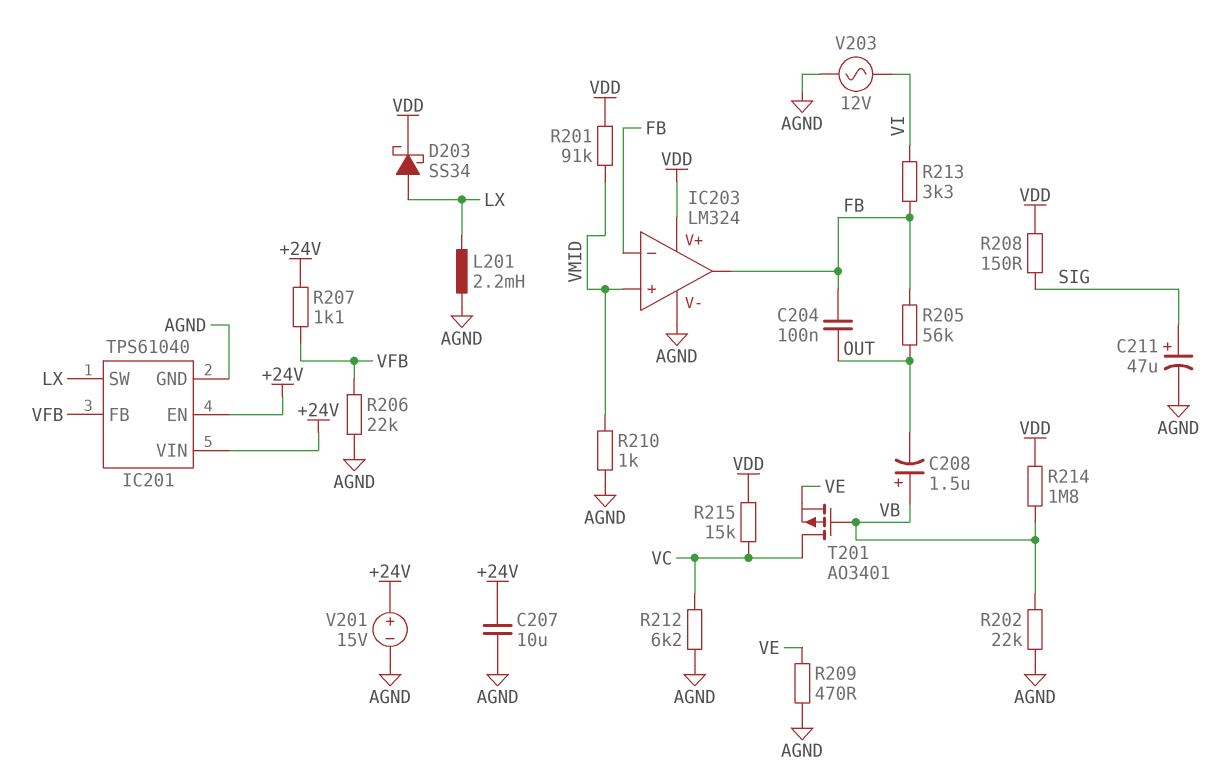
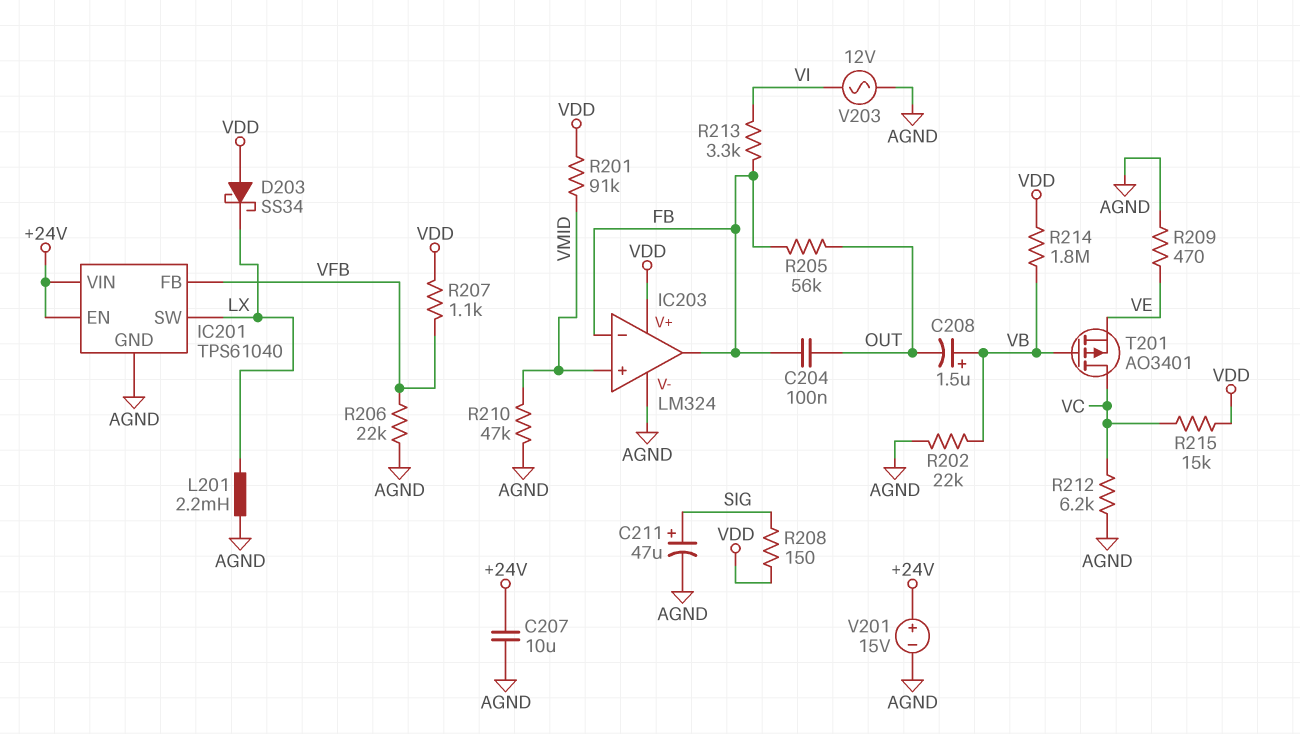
D203: schottky SS34 (A LX, K VDD) -> schottky SS34 (A VDD, K LX)
R207: 1.1k (+24V, VFB) -> 1.1k (VDD, VFB)
R210: 1k (AGND, VMID) -> 47k (AGND, VMID)

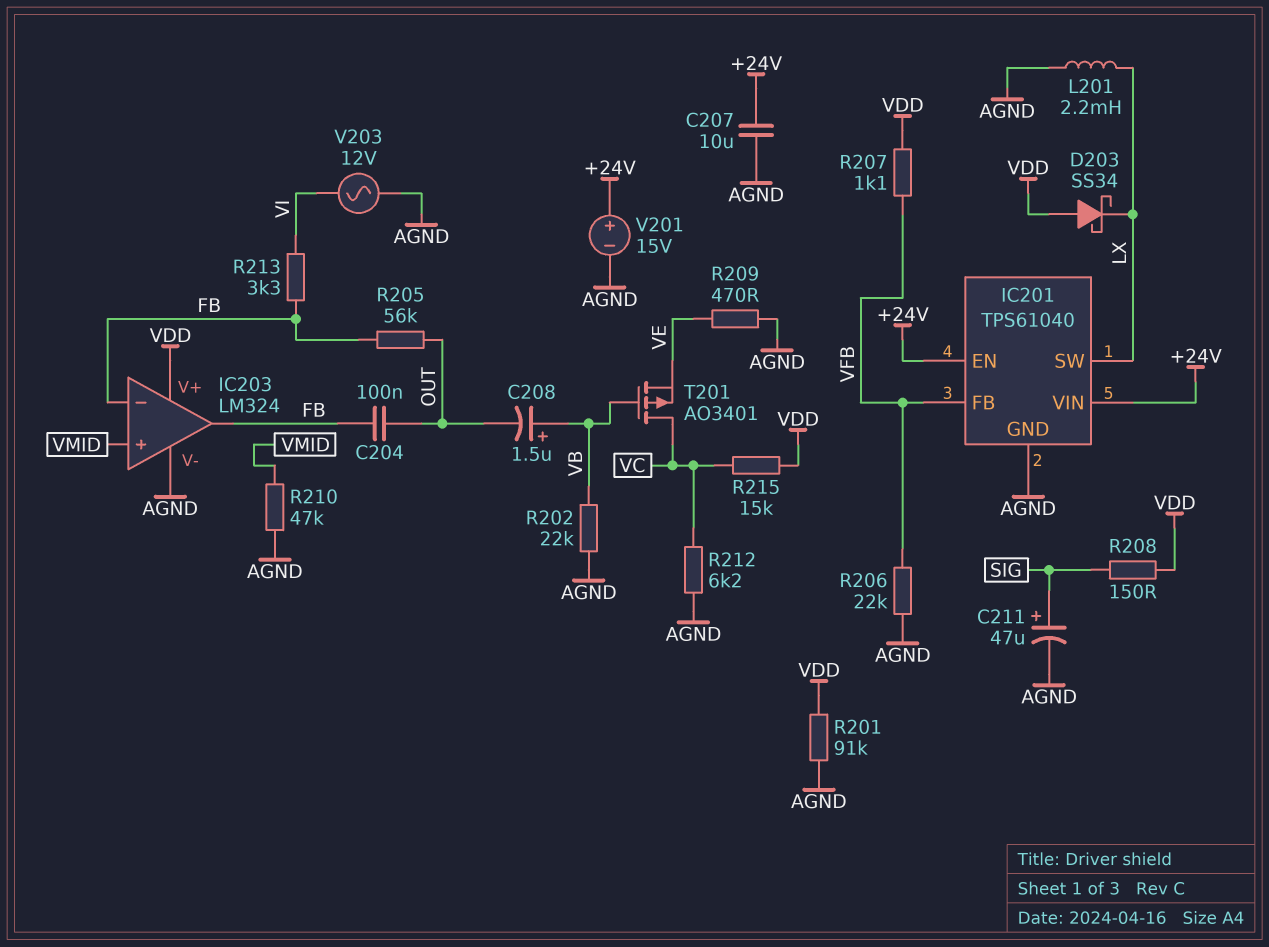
R201: 91k (VDD, VMID) -> 91k (AGND, VDD)
R214: 1.8M (VB, VDD) -> none

